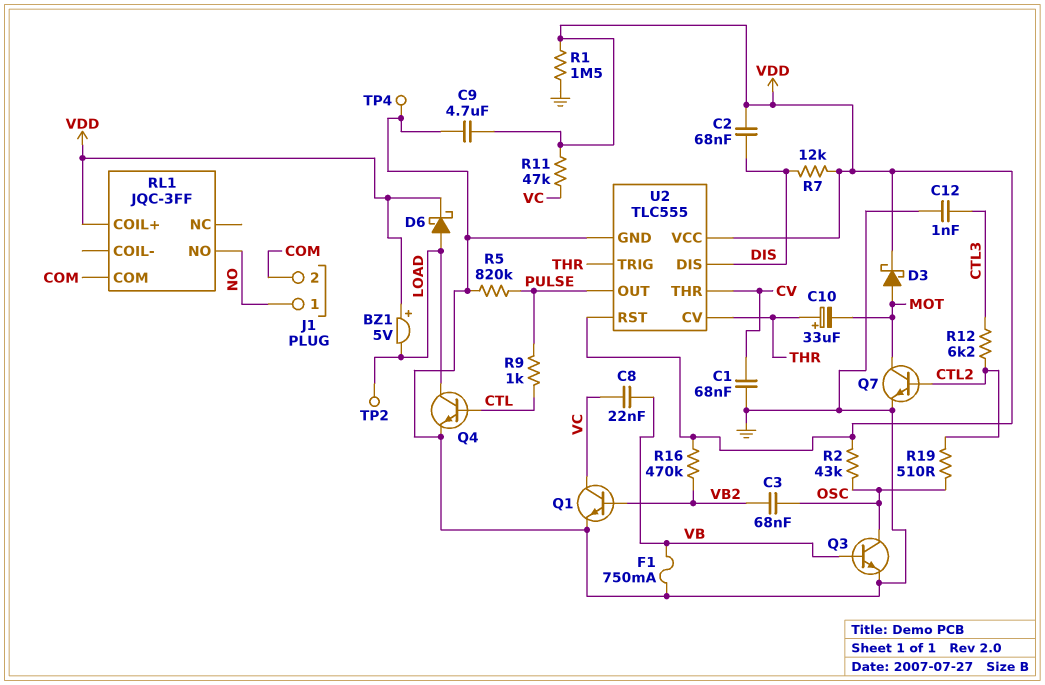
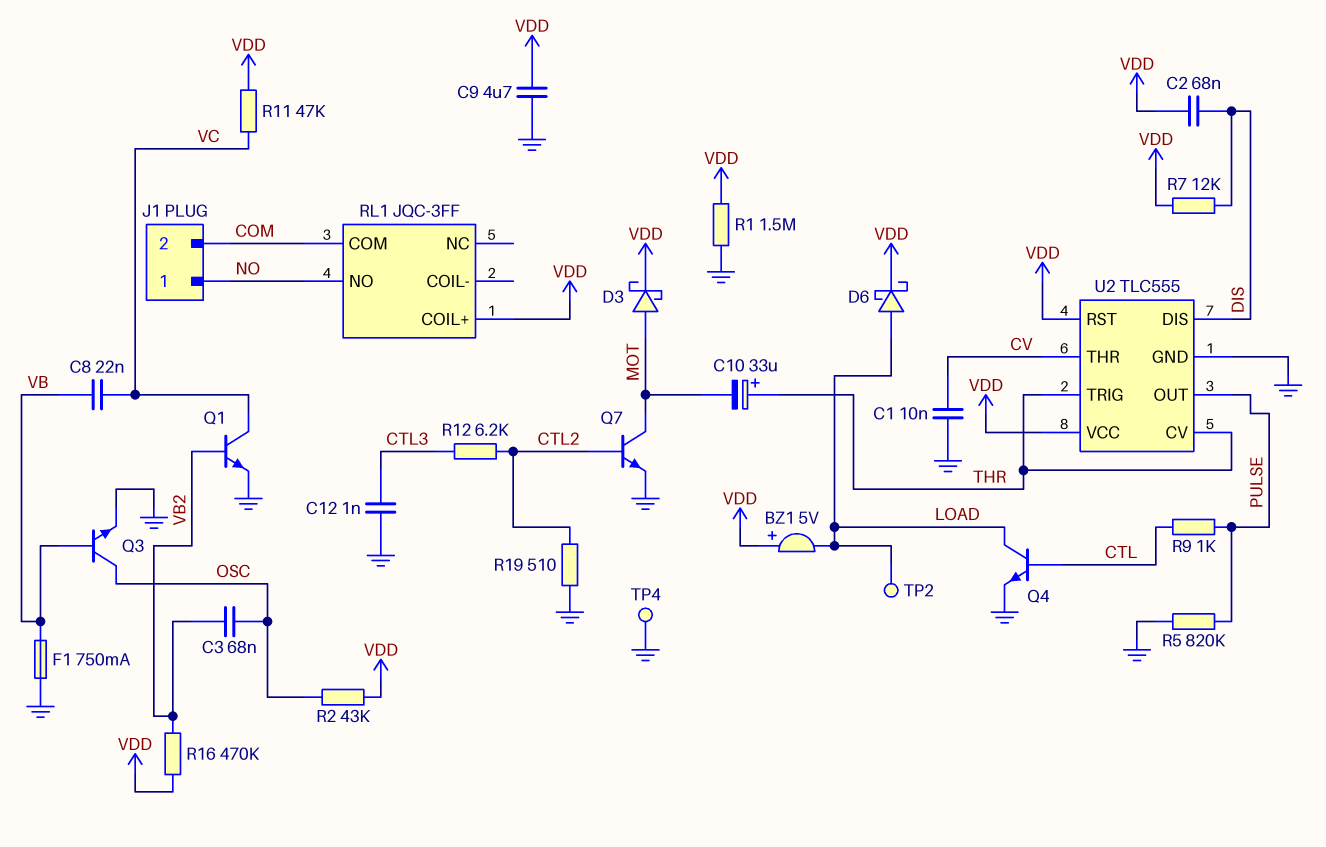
C1: 68nF (CV, GND) -> 10nF (CV, GND)
R19: 510 (CTL2, OSC) -> 510 (CTL2, GND)

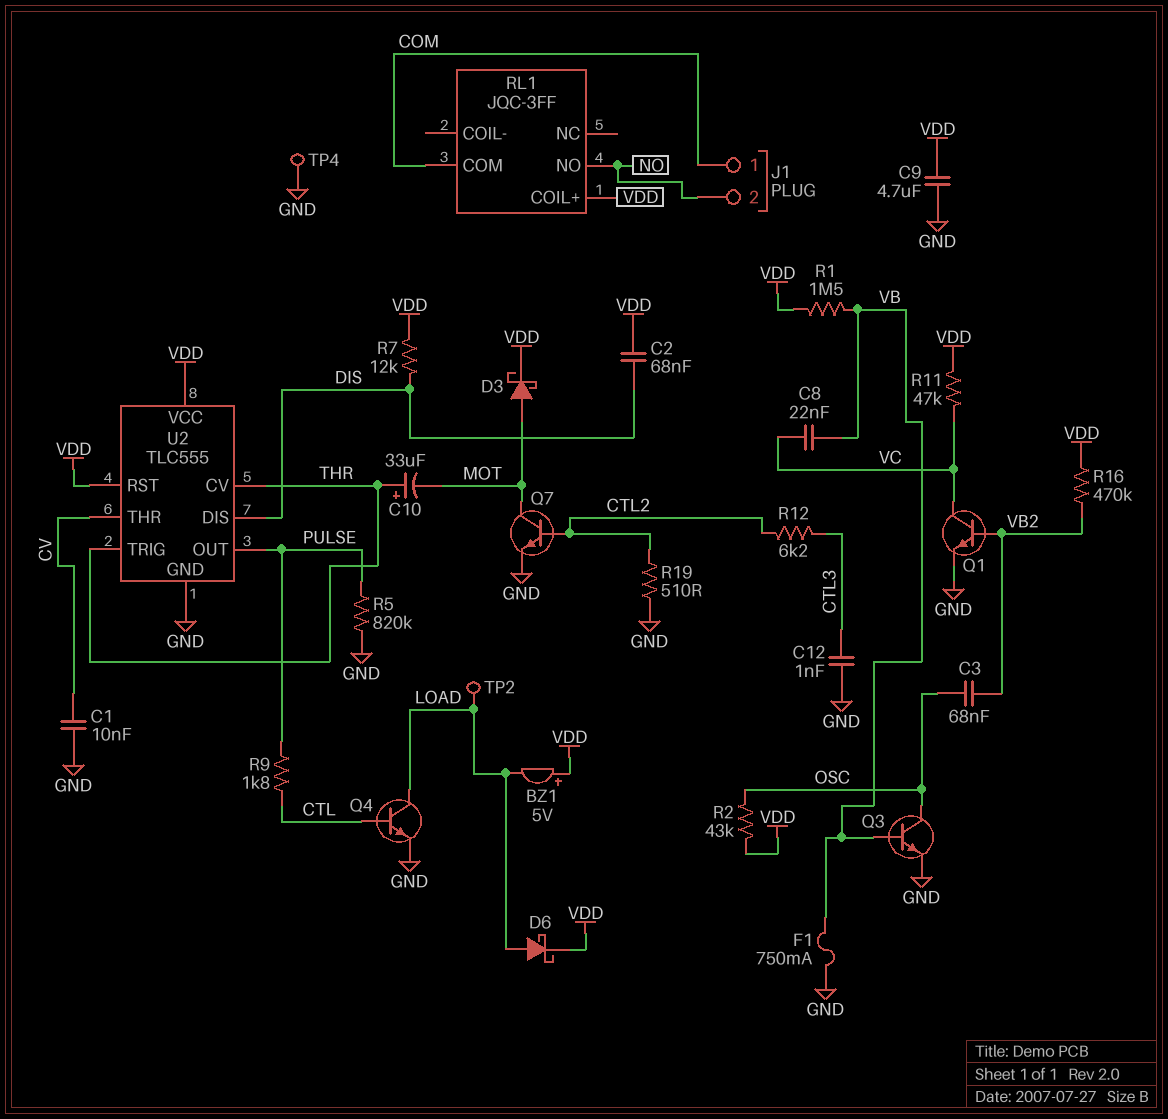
J1 pin 1: NO -> COM
J1 pin 2: COM -> NO
R1: 1.5M (GND, VDD) -> 1.5M (VB, VDD)
R9: 1k (CTL, PULSE) -> 1.8k (CTL, PULSE)

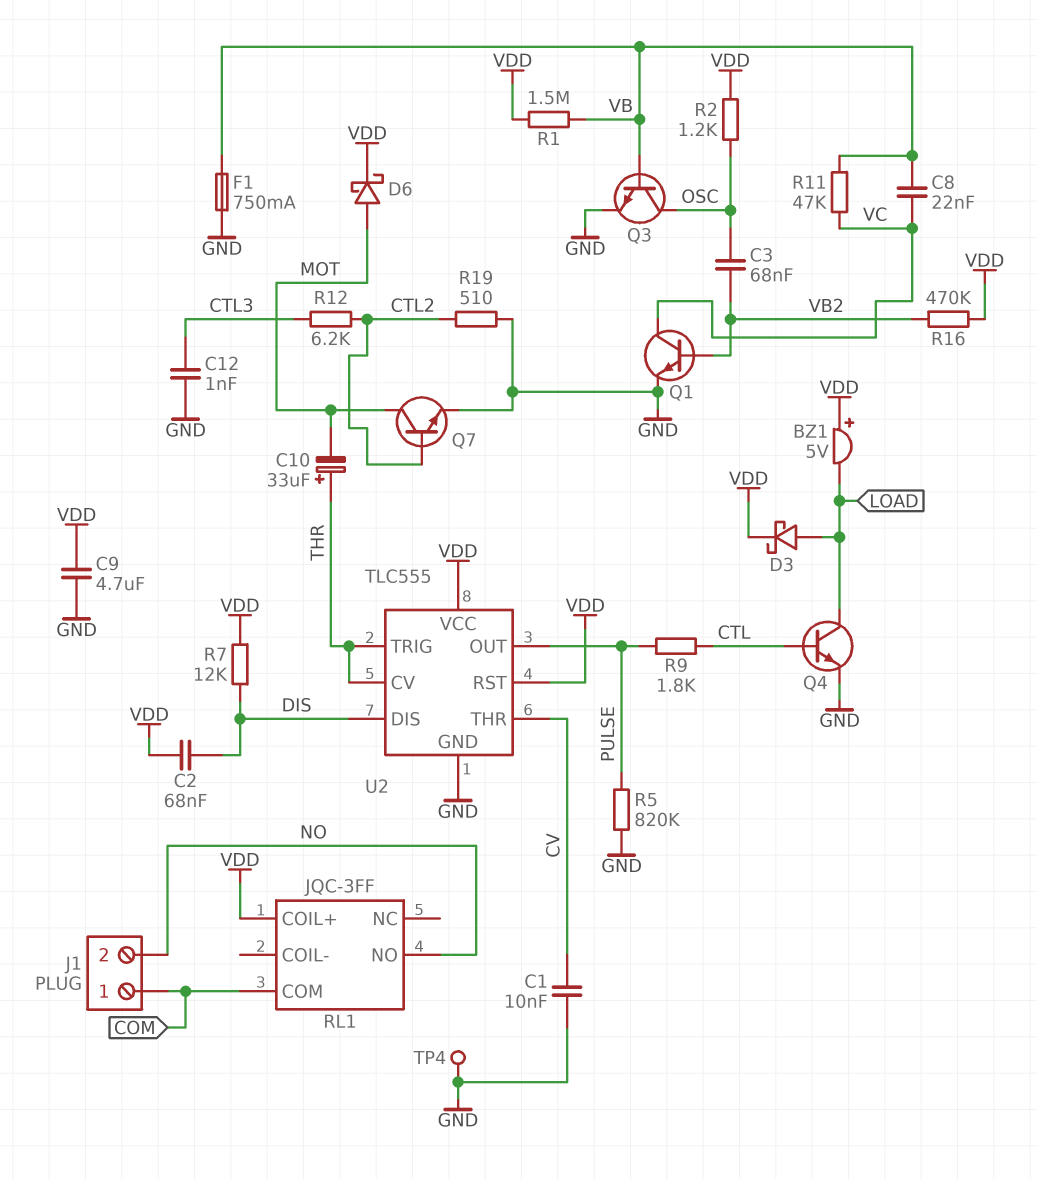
D3: schottky (A MOT, K VDD) -> schottky (A LOAD, K VDD)
D6: schottky (A LOAD, K VDD) -> schottky (A MOT, K VDD)
R2: 43k (OSC, VDD) -> 1.2k (OSC, VDD)
R11: 47k (VC, VDD) -> 47k (VB, VC)
TP2: test point (LOAD) -> none

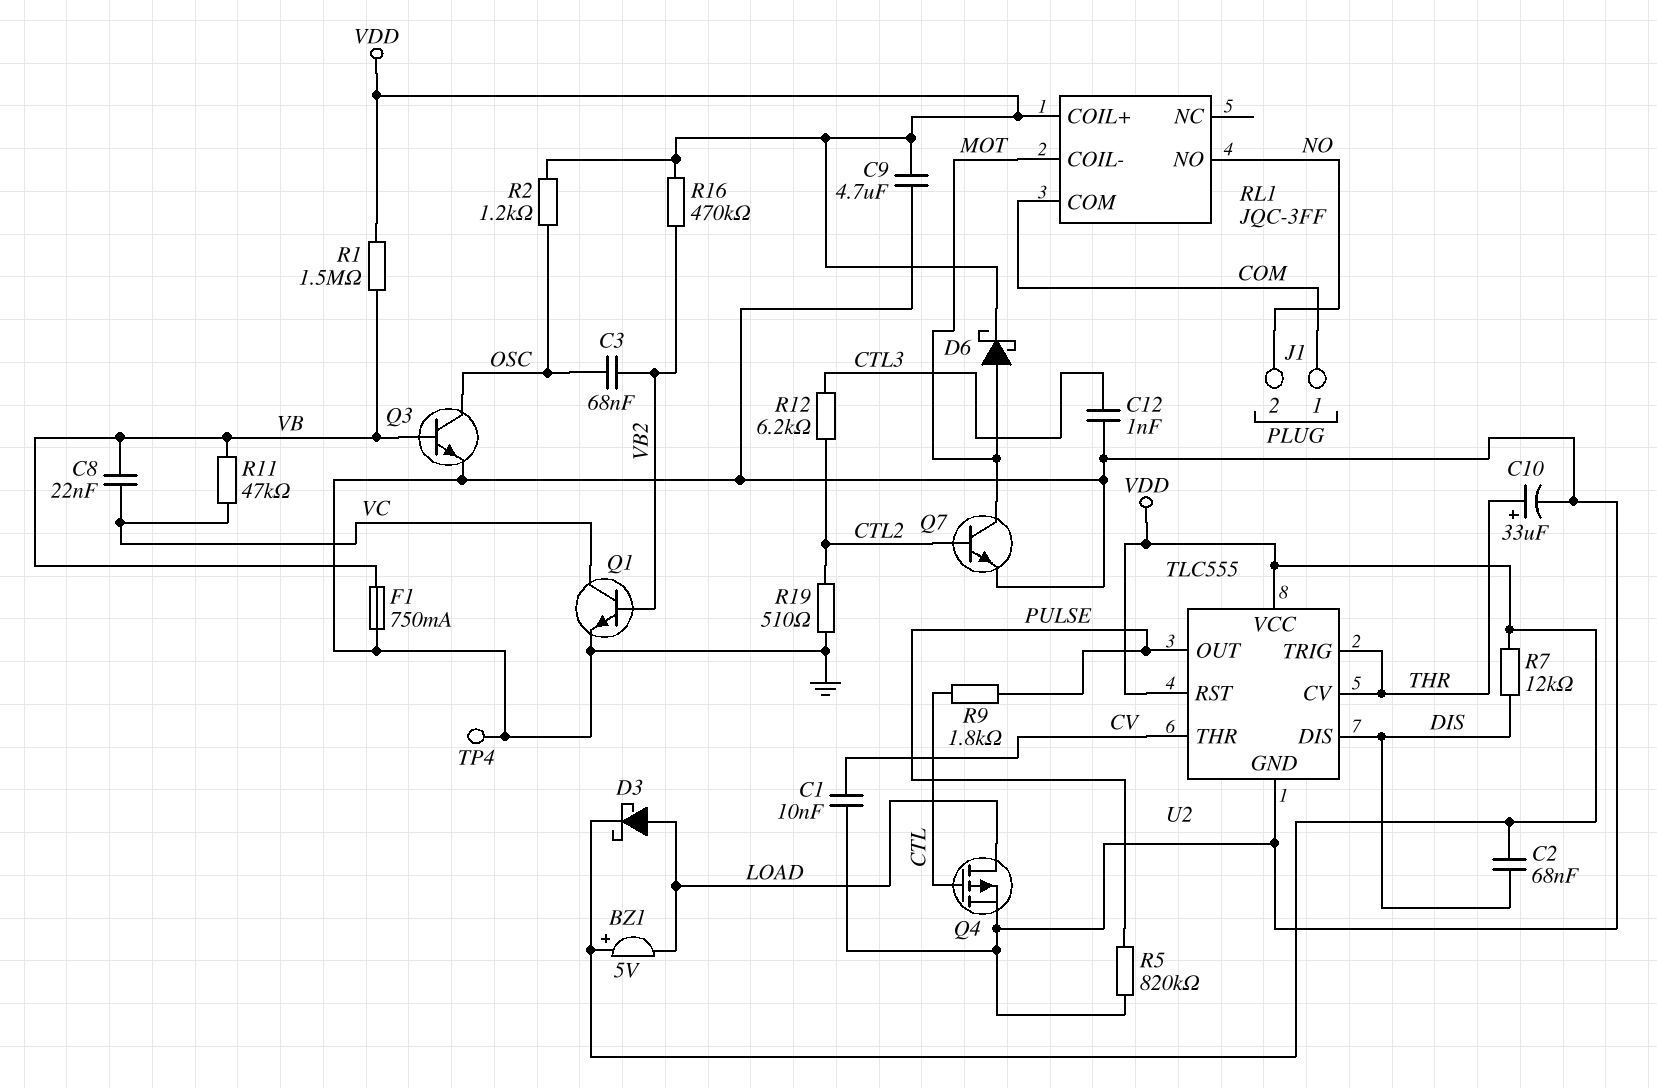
C10: 33uF (plus THR, minus MOT) -> 33uF (plus THR, minus GND)
Q4: NPN (B CTL, C LOAD, E GND) -> PMOS (G CTL, D LOAD, S GND)
RL1 pin COIL-: none -> MOT

